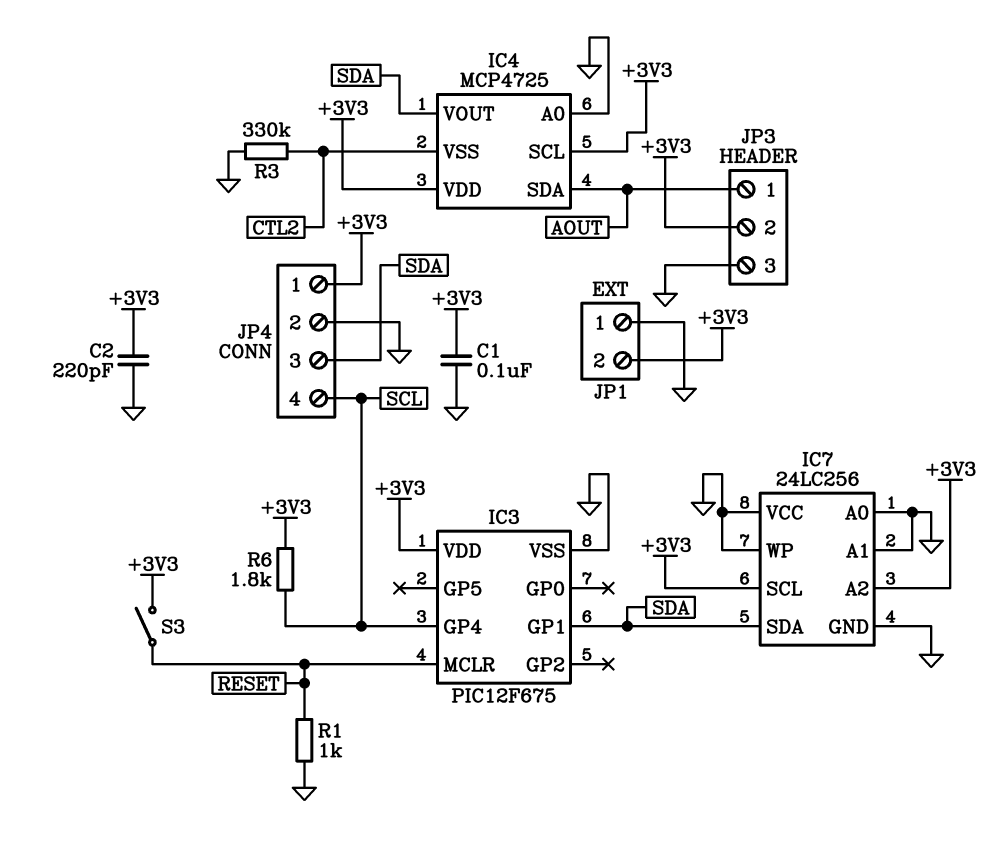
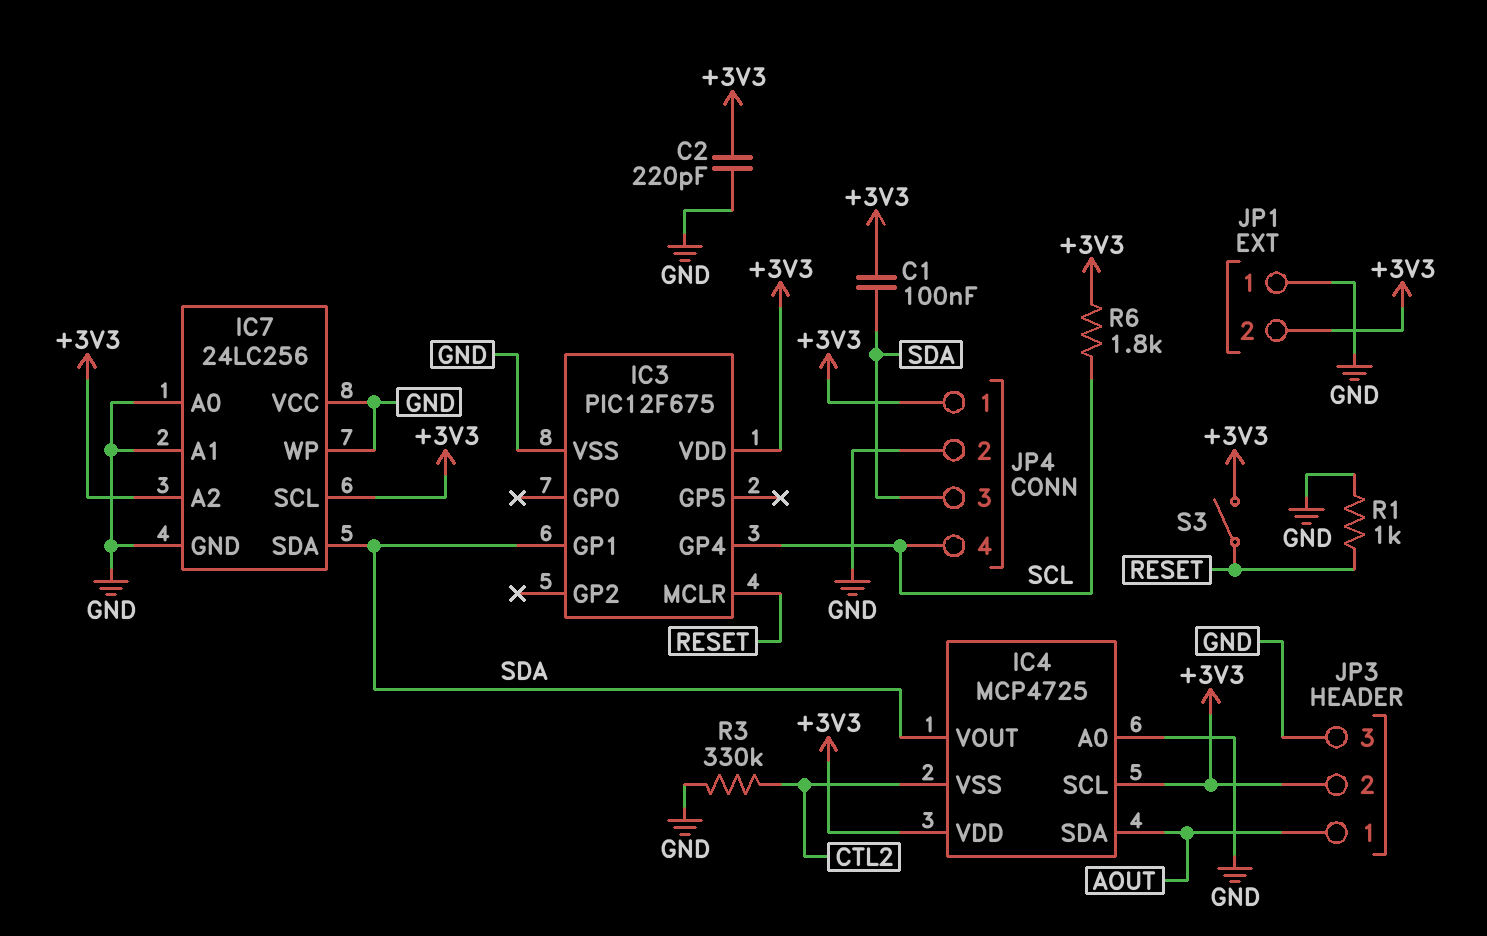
C1: 100nF (+3V3, GND) -> 100nF (+3V3, SDA)

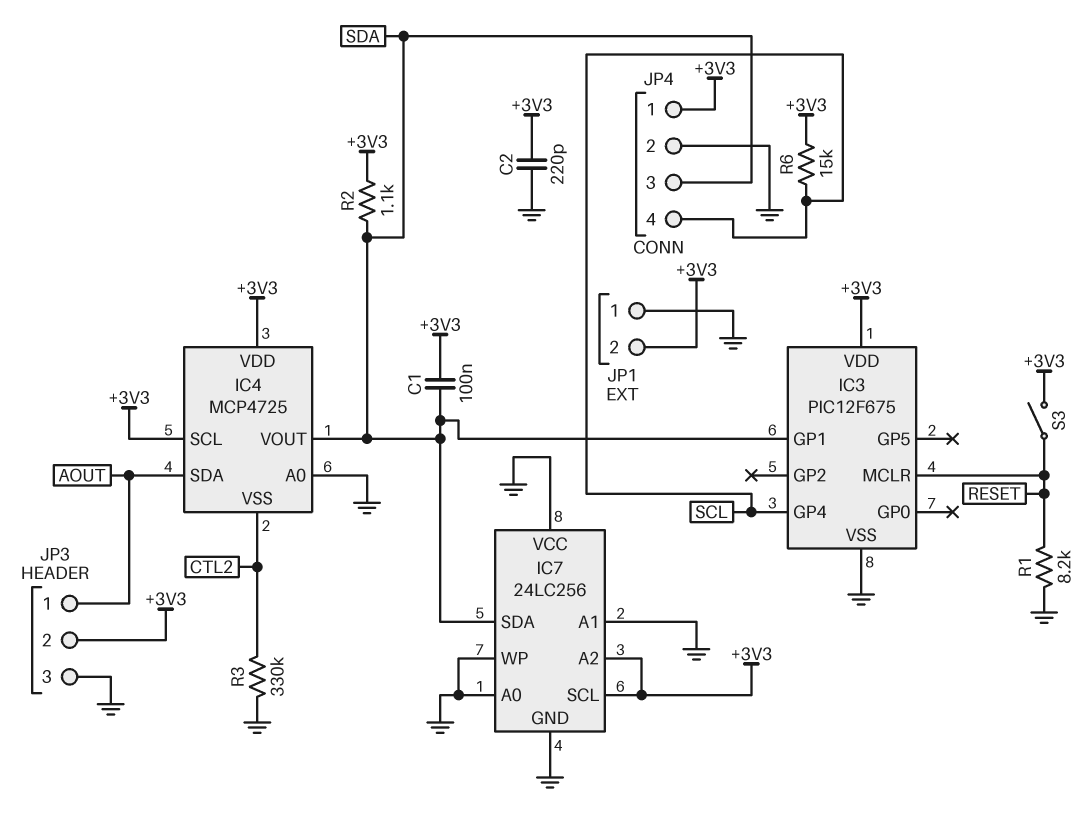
R1: 1k (GND, RESET) -> 8.2k (GND, RESET)
R2: none -> 1.1k (+3V3, SDA)
R6: 1.8k (+3V3, SCL) -> 15k (+3V3, SCL)

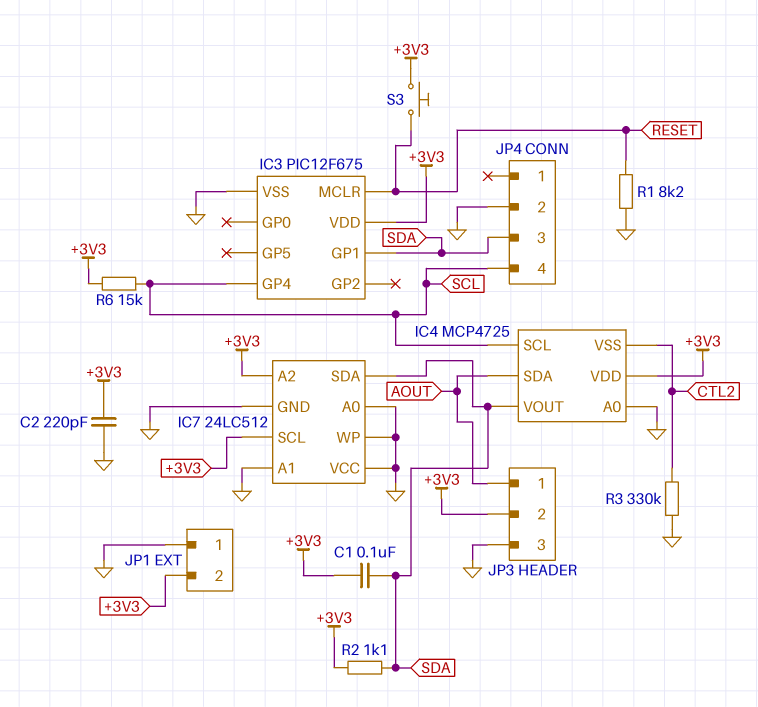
IC4 pin SCL: +3V3 -> SCL
IC7: 24LC256 -> 24LC512
JP4 pin 1: +3V3 -> none
S3: switch (+3V3, RESET) -> button (+3V3, RESET)

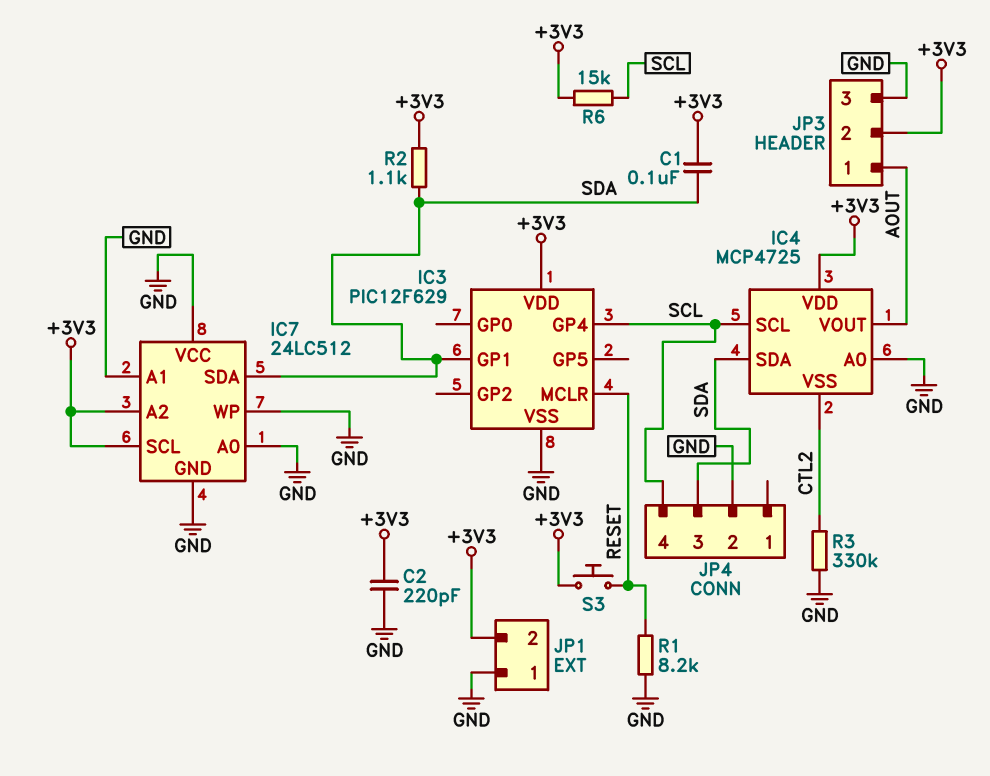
IC3: PIC12F675 -> PIC12F629
IC4 pin SDA: AOUT -> SDA
IC4 pin VOUT: SDA -> AOUT

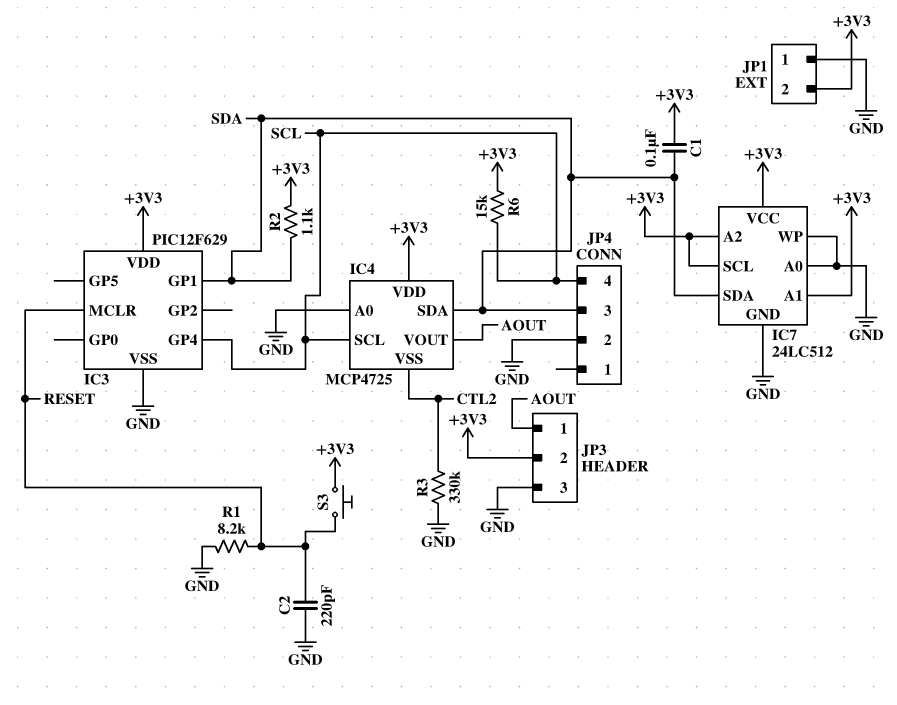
C2: 220pF (+3V3, GND) -> 220pF (GND, RESET)
IC7 pin A1: GND -> +3V3
IC7 pin VCC: GND -> +3V3

